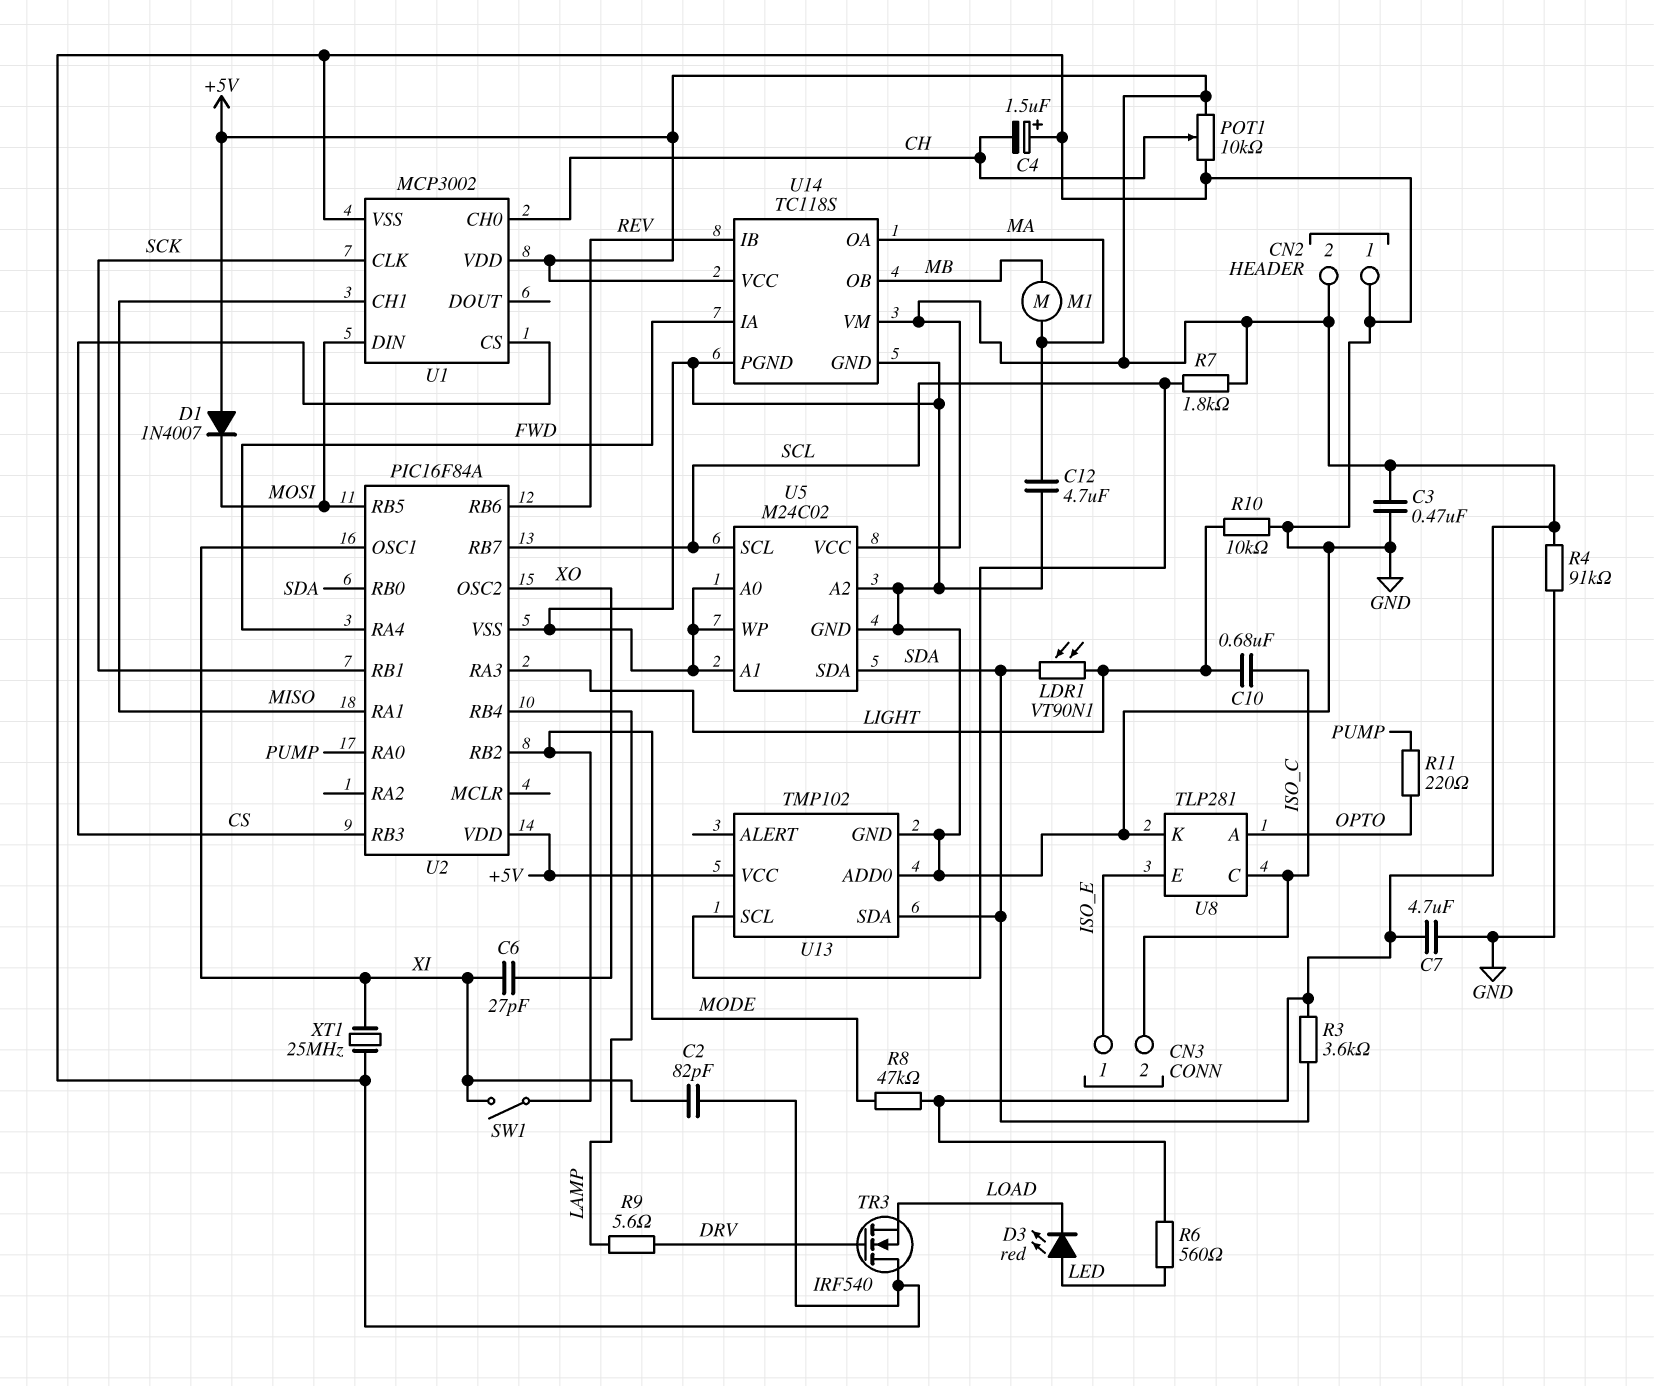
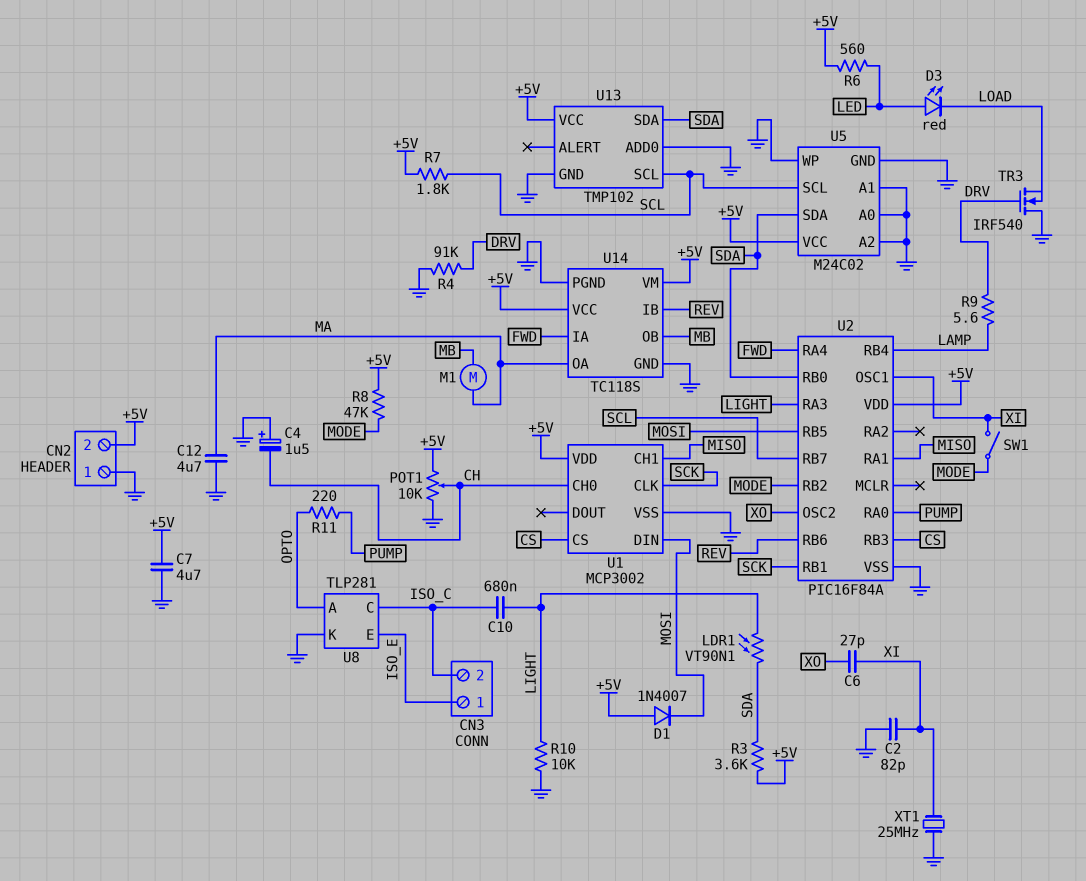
C3: 470nF (+5V, GND) -> none
R4: 91k (+5V, GND) -> 91k (DRV, GND)

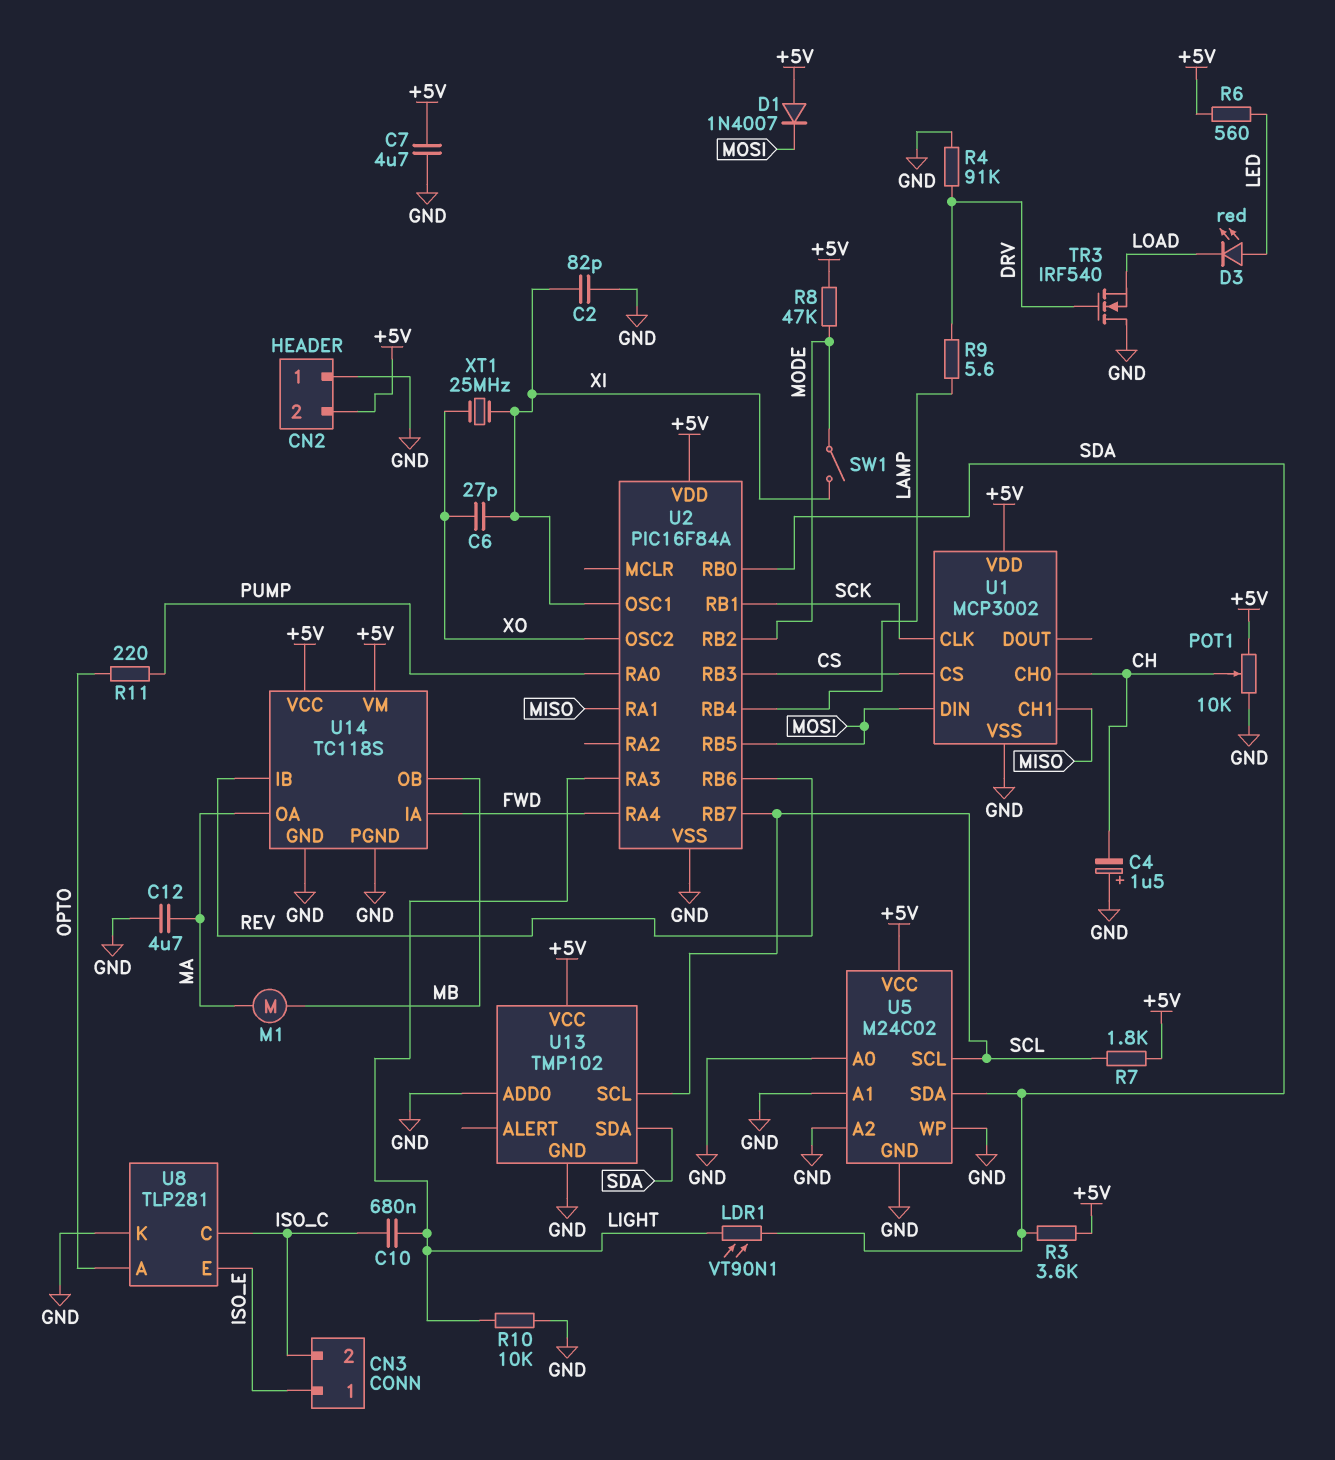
XT1: 25MHz (GND, XI) -> 25MHz (XI, XO)

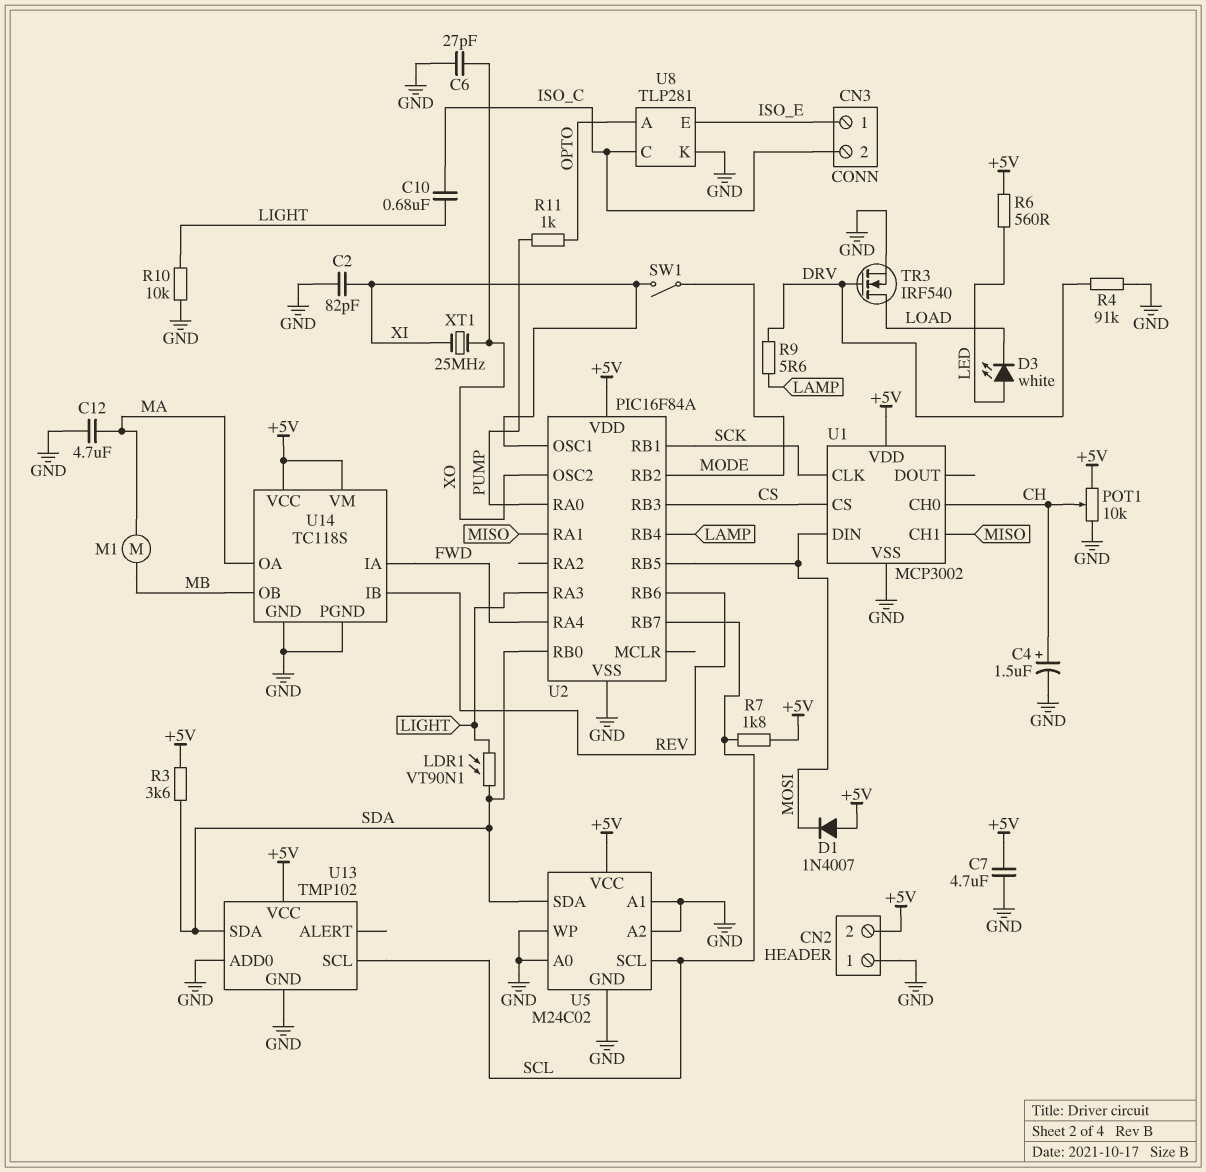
C4: 1.5uF (plus GND, minus CH) -> 1.5uF (plus CH, minus GND)
C6: 27pF (XI, XO) -> 27pF (GND, XO)
D3: LED red (A LED, K LOAD) -> LED white (A LED, K LOAD)
R8: 47k (+5V, MODE) -> none
R11: 220 (OPTO, PUMP) -> 1k (OPTO, PUMP)
TR3: NMOS IRF540 (G DRV, D GND, S LOAD) -> NMOS IRF540 (G DRV, D LOAD, S GND)

